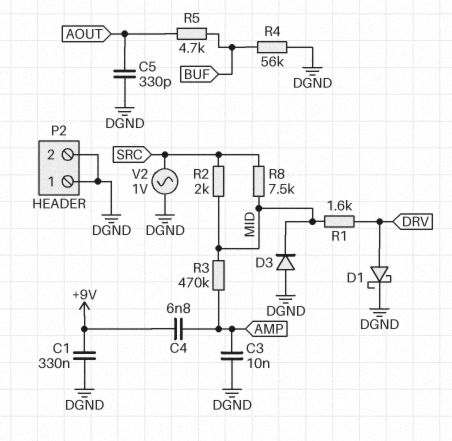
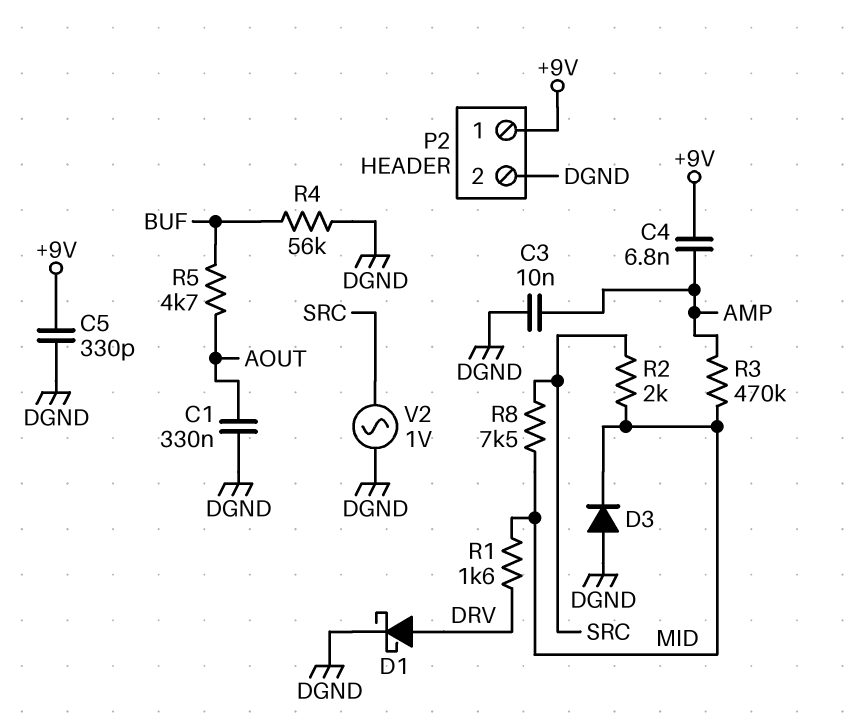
C1: 330nF (+9V, DGND) -> 330nF (AOUT, DGND)
C5: 330pF (AOUT, DGND) -> 330pF (+9V, DGND)
P2 pin 1: DGND -> +9V

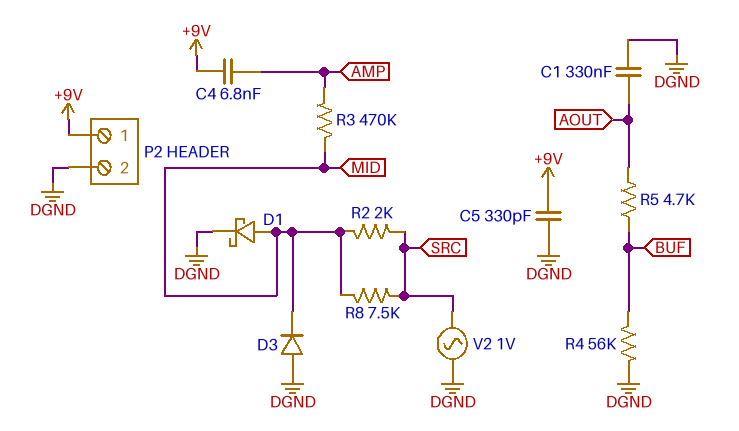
C3: 10nF (AMP, DGND) -> none
D1: schottky (A DRV, K DGND) -> schottky (A MID, K DGND)
R1: 1.6k (DRV, MID) -> none

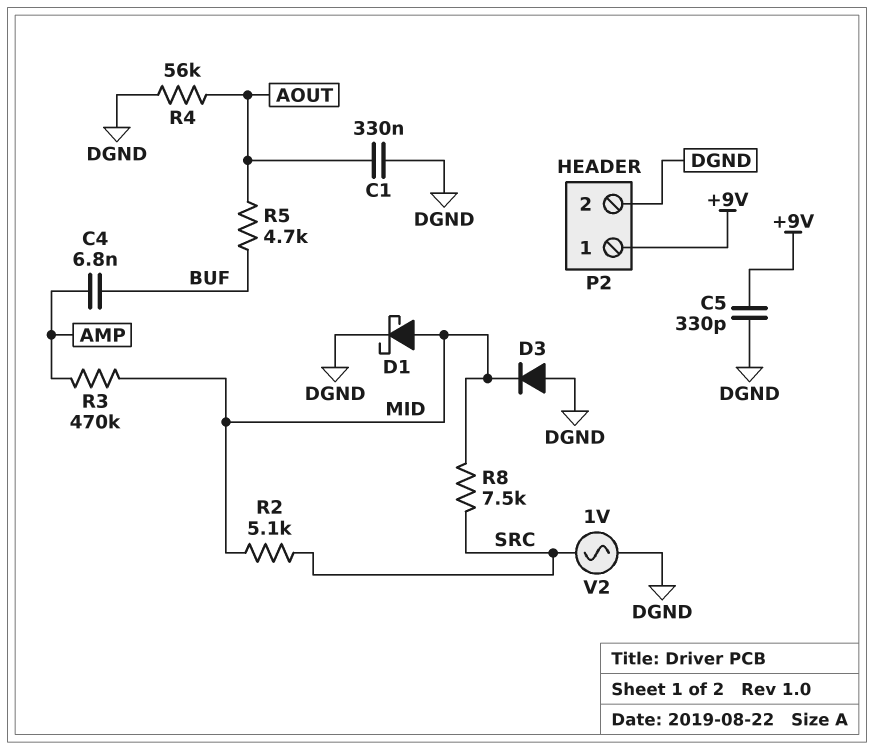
C4: 6.8nF (+9V, AMP) -> 6.8nF (AMP, BUF)
R2: 2k (MID, SRC) -> 5.1k (MID, SRC)
R4: 56k (BUF, DGND) -> 56k (AOUT, DGND)

